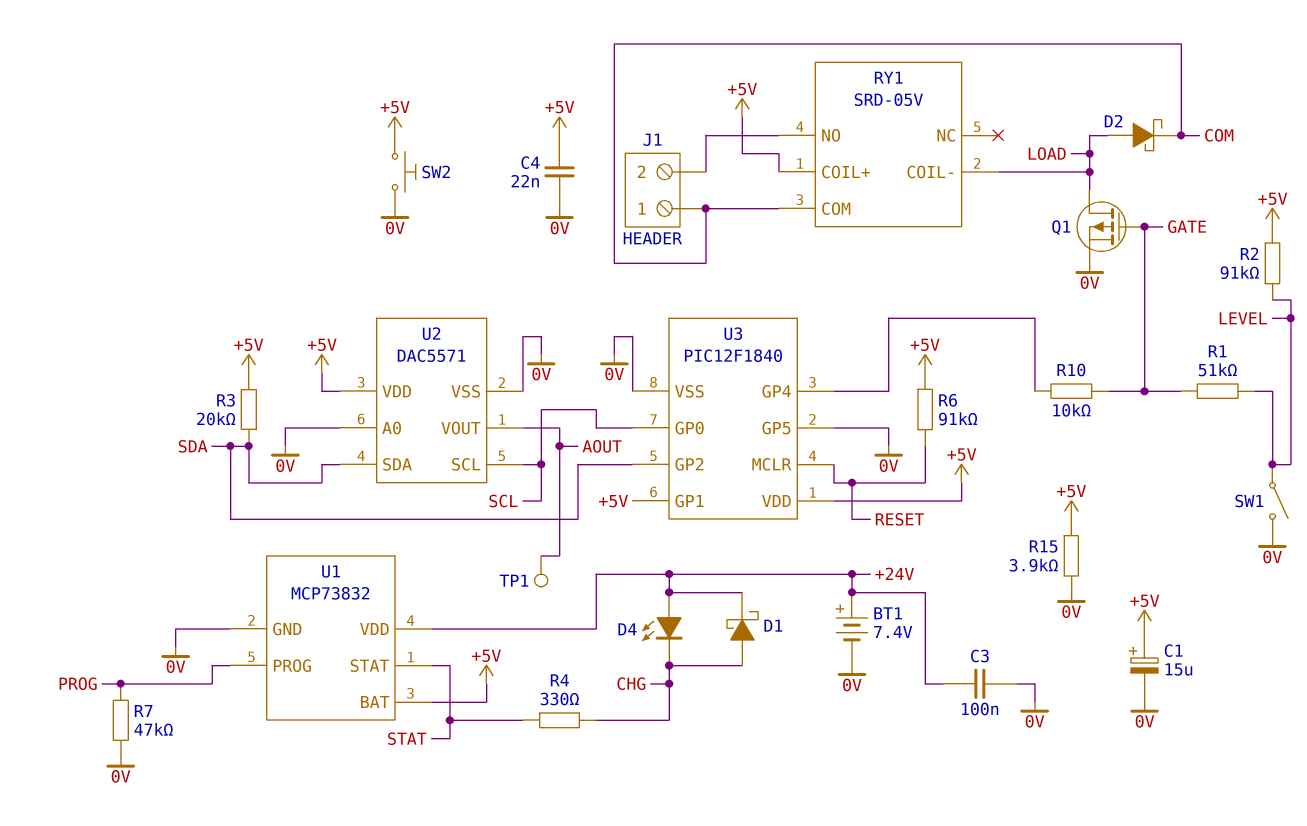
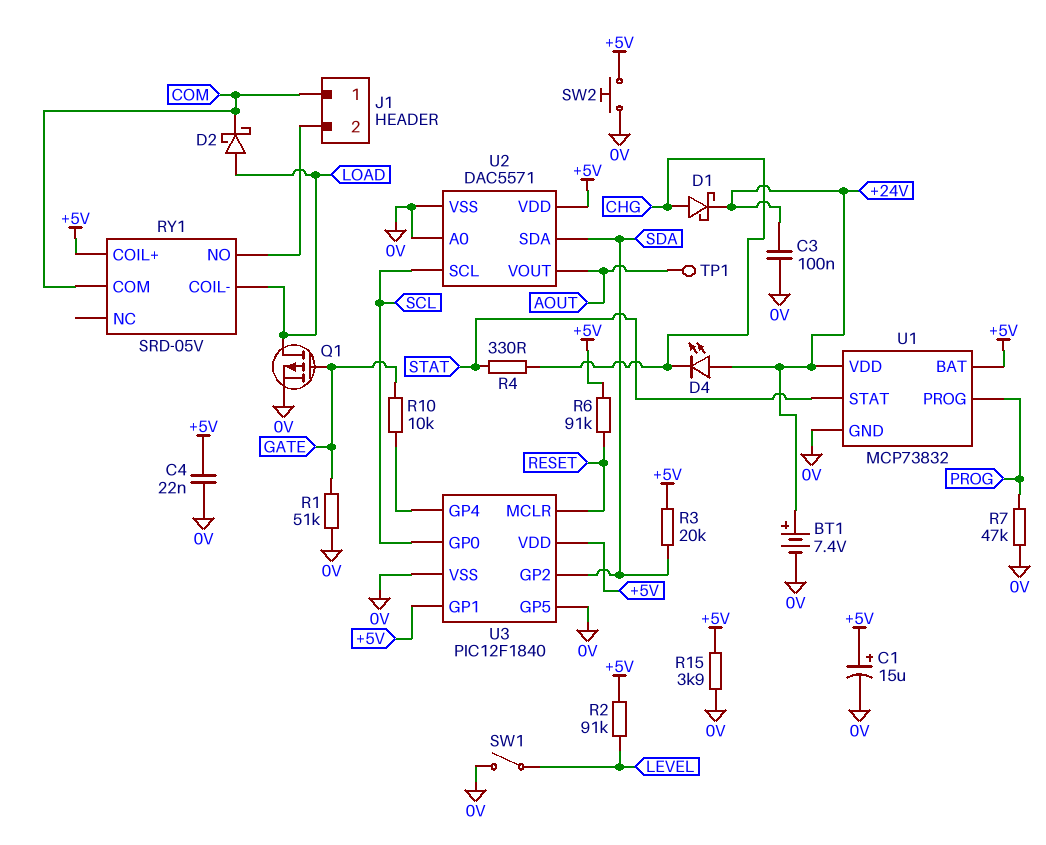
R1: 51k (GATE, LEVEL) -> 51k (0V, GATE)

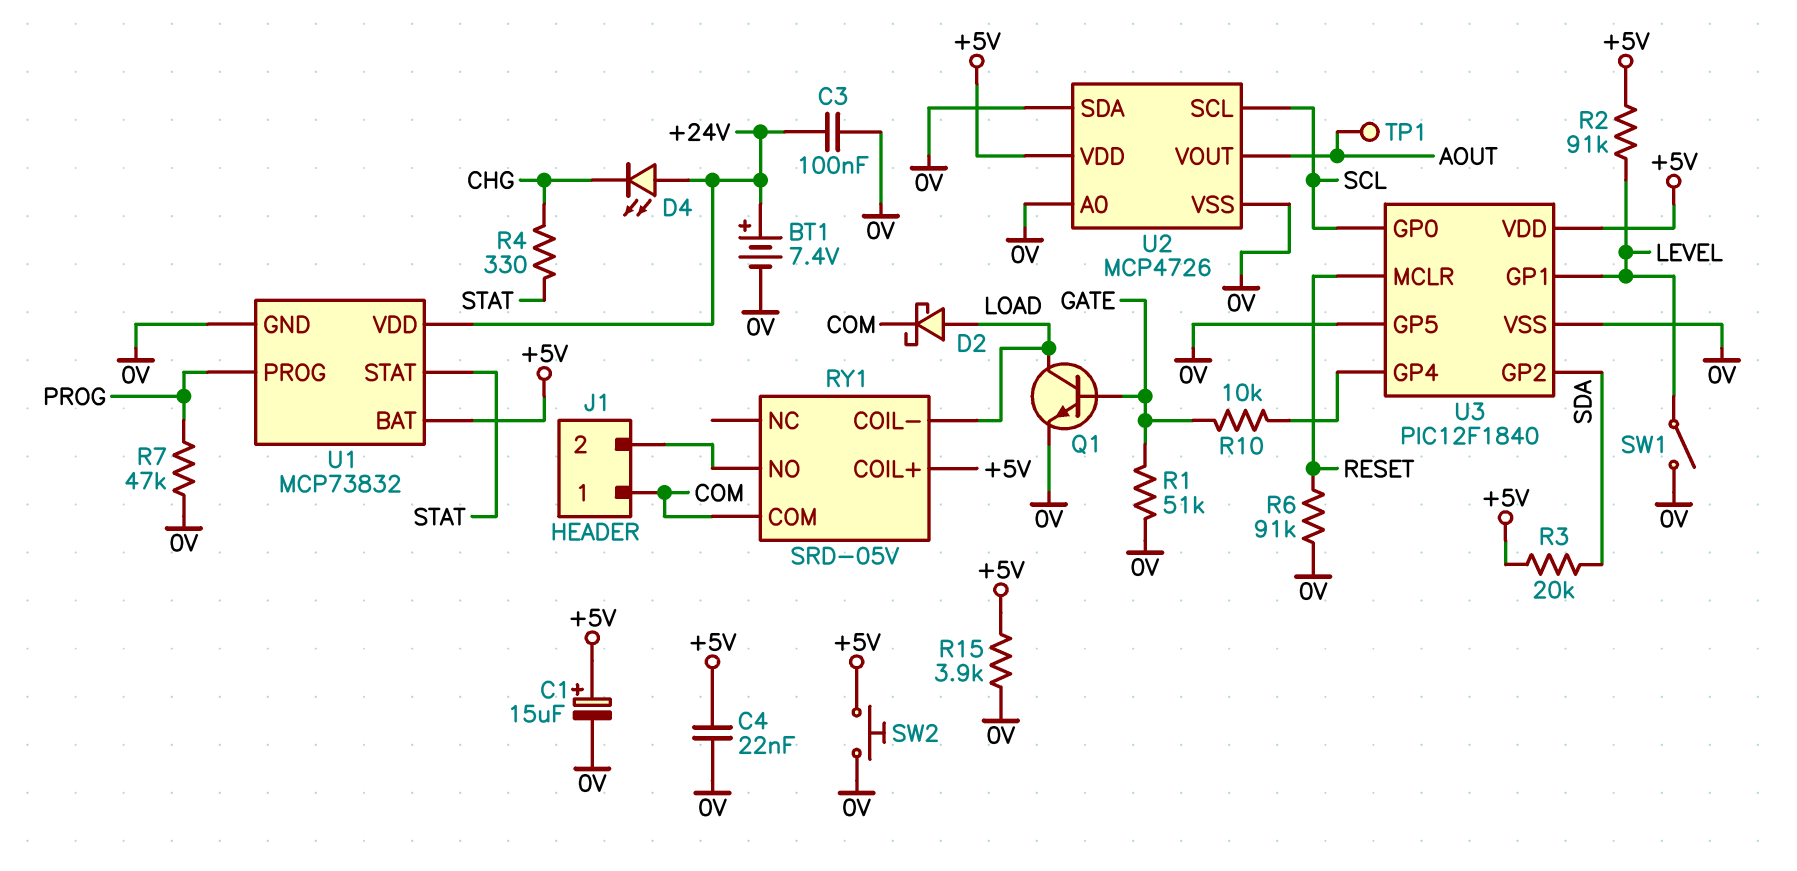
D1: schottky (A CHG, K +24V) -> none
Q1: PMOS (G GATE, D LOAD, S 0V) -> NPN (B GATE, C LOAD, E 0V)
R6: 91k (+5V, RESET) -> 91k (0V, RESET)
U2: DAC5571 -> MCP4726
U2 pin SDA: SDA -> 0V
U3 pin GP1: +5V -> LEVEL

